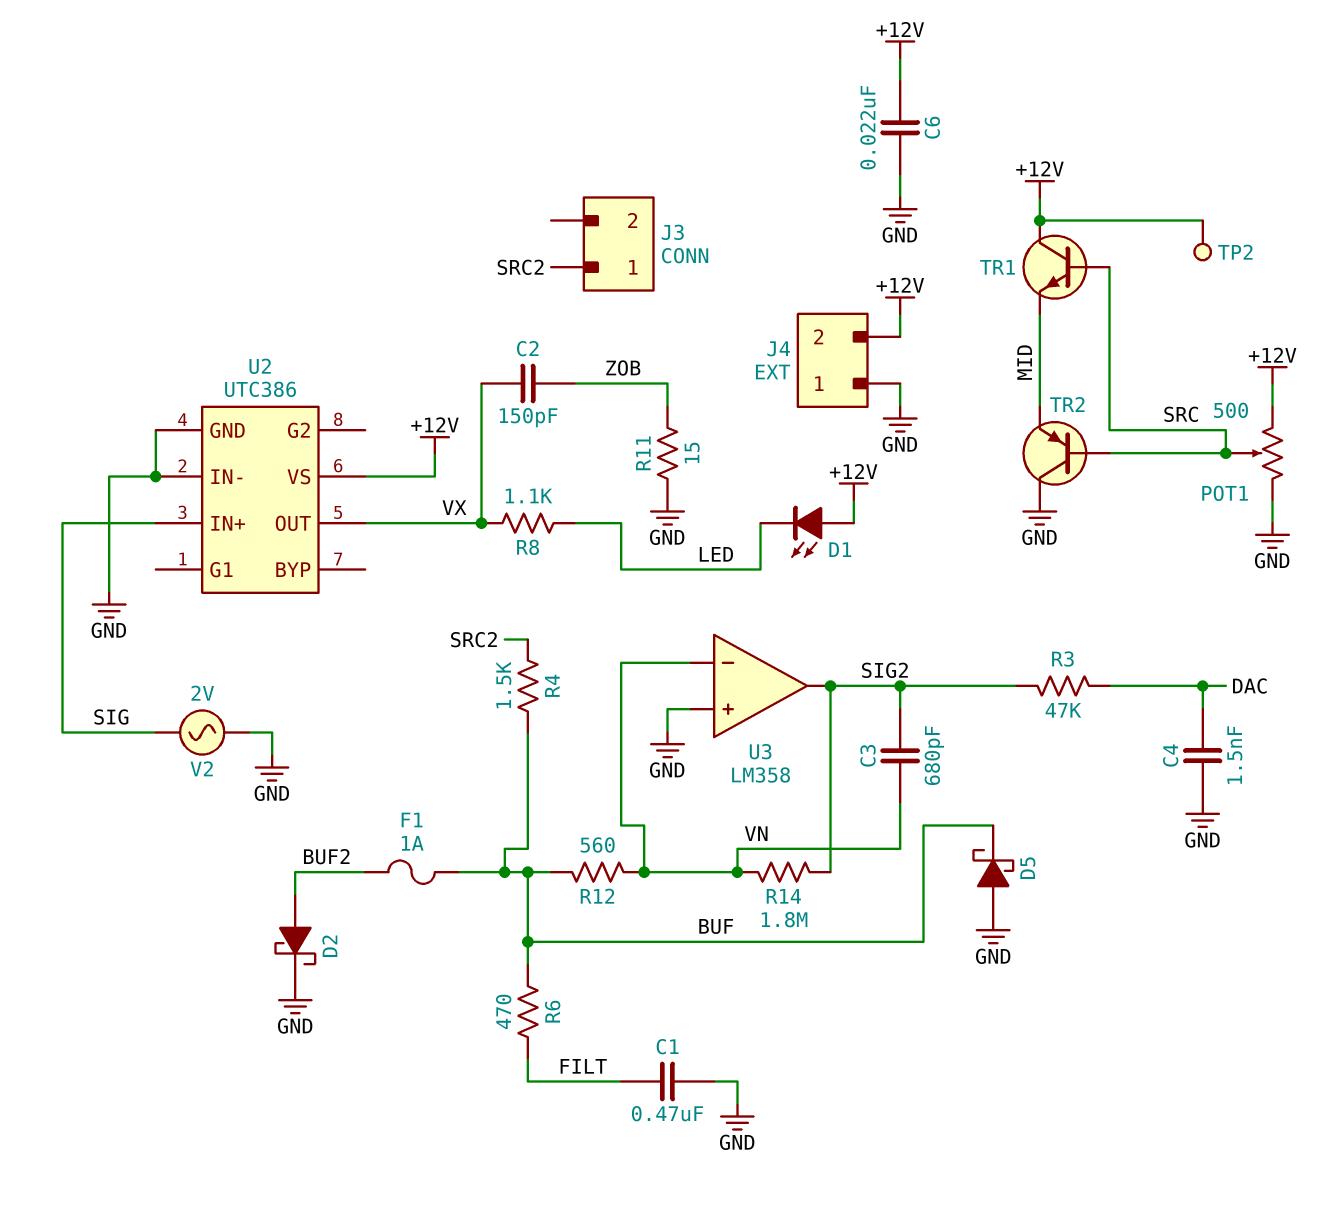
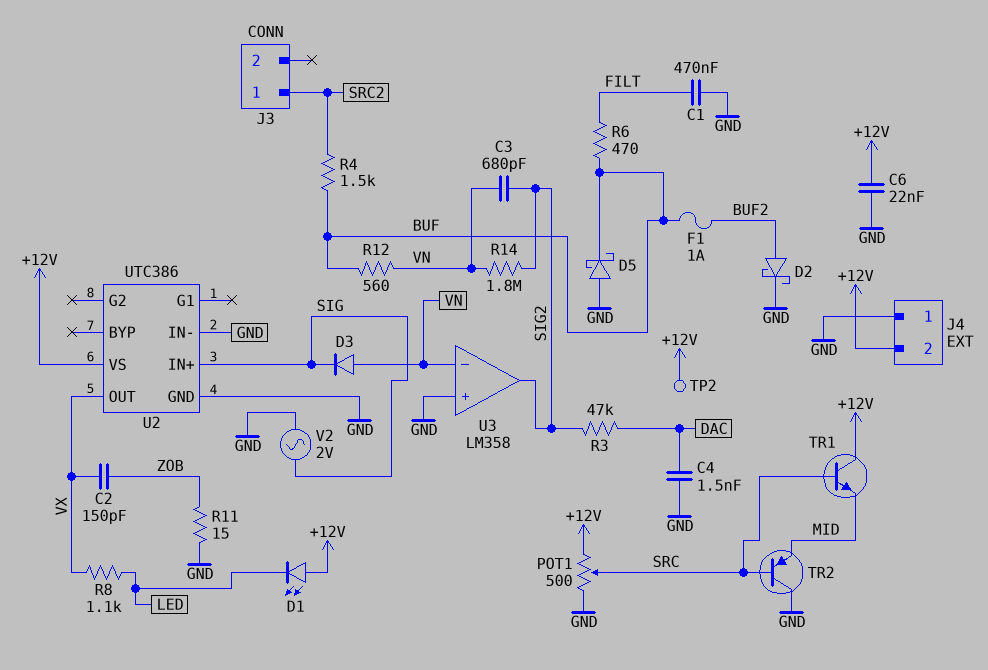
D3: none -> diode (A VN, K SIG)

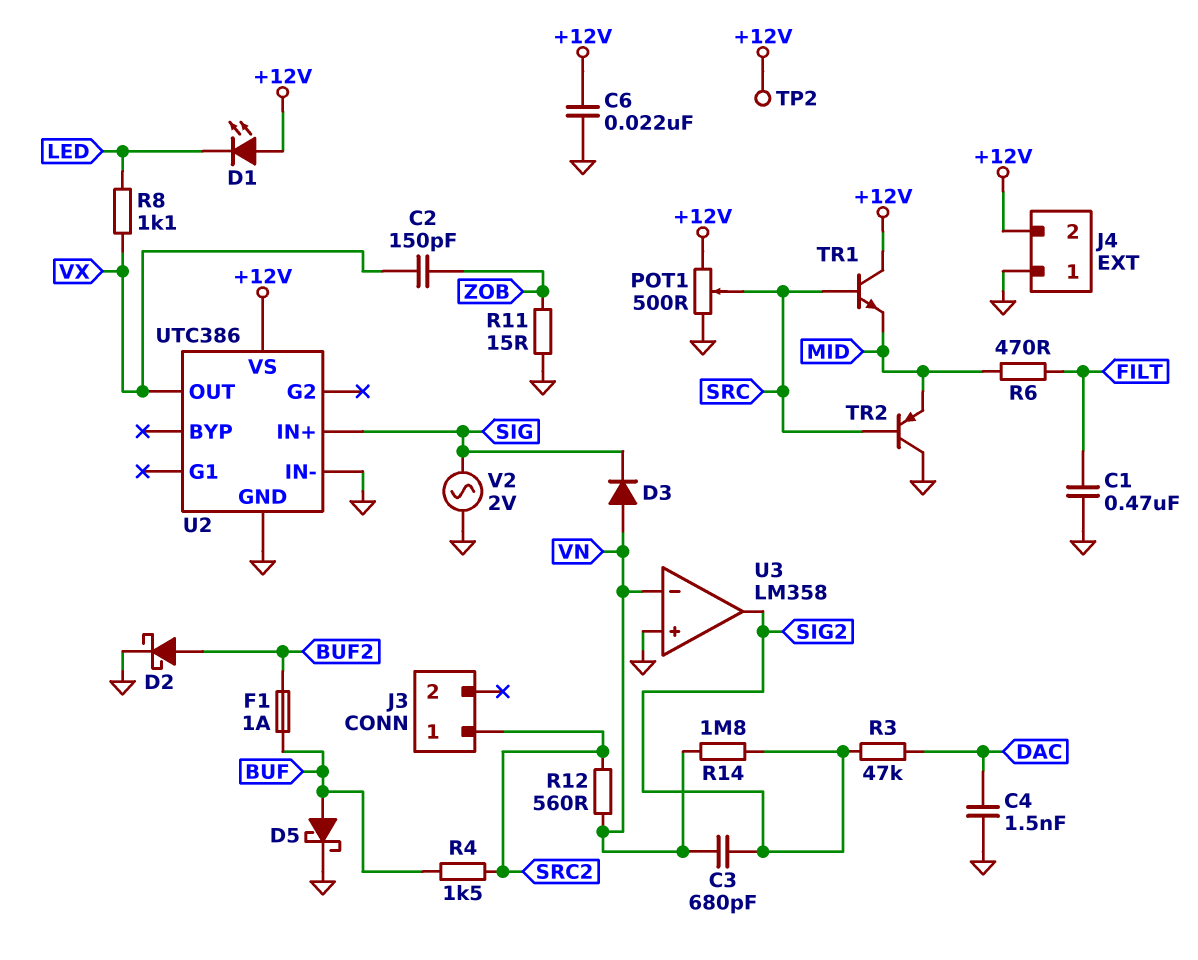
D5: schottky (A GND, K BUF) -> schottky (A BUF, K GND)
R6: 470 (BUF, FILT) -> 470 (FILT, MID)
R12: 560 (BUF, VN) -> 560 (SRC2, VN)

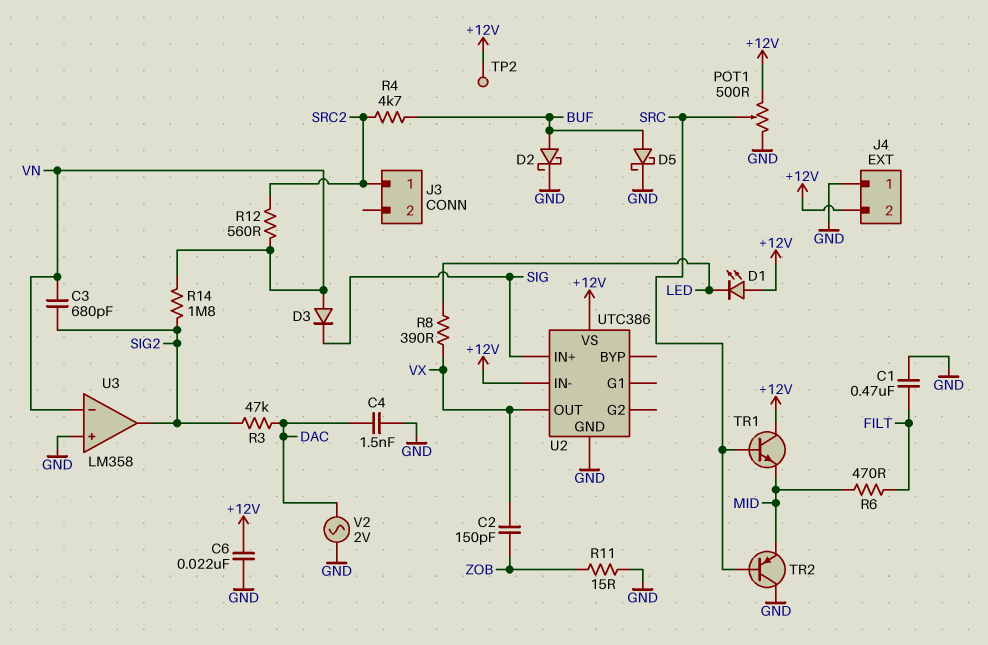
D2: schottky (A BUF2, K GND) -> schottky (A BUF, K GND)
F1: 1A (BUF, BUF2) -> none
R4: 1.5k (BUF, SRC2) -> 4.7k (BUF, SRC2)
R8: 1.1k (LED, VX) -> 390 (LED, VX)
U2 pin IN-: GND -> +12V
V2: AC 2V (GND, SIG) -> AC 2V (DAC, GND)

